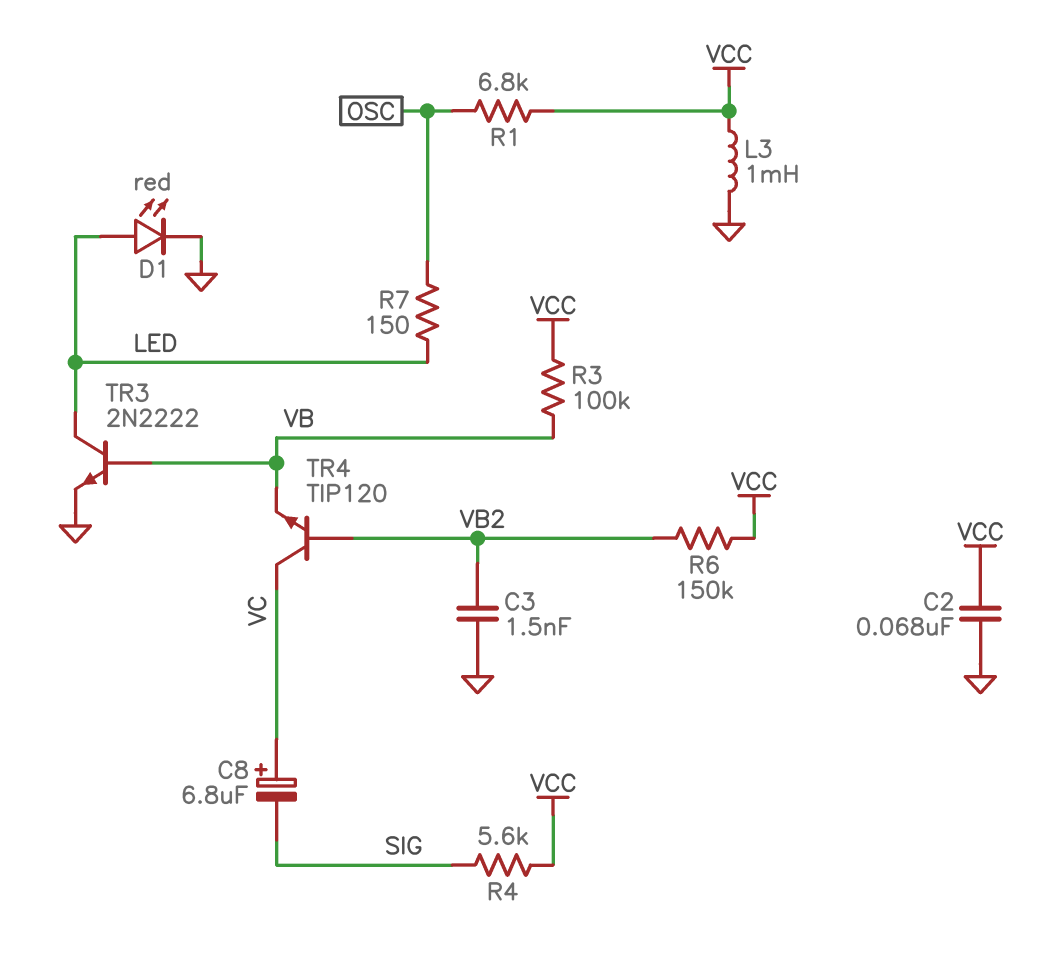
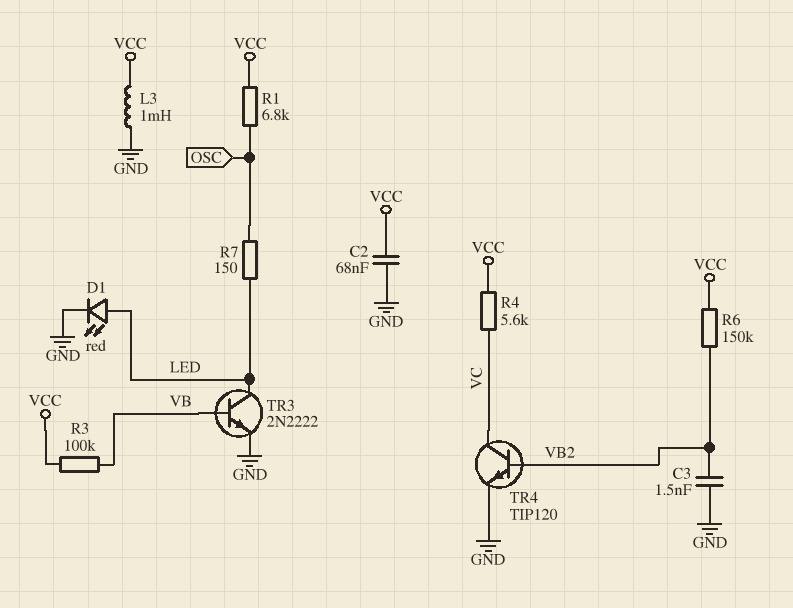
C8: 6.8uF (plus VC, minus SIG) -> none
R4: 5.6k (SIG, VCC) -> 5.6k (VC, VCC)
TR4: NPN TIP120 (B VB2, C VC, E VB) -> NPN TIP120 (B VB2, C VC, E GND)

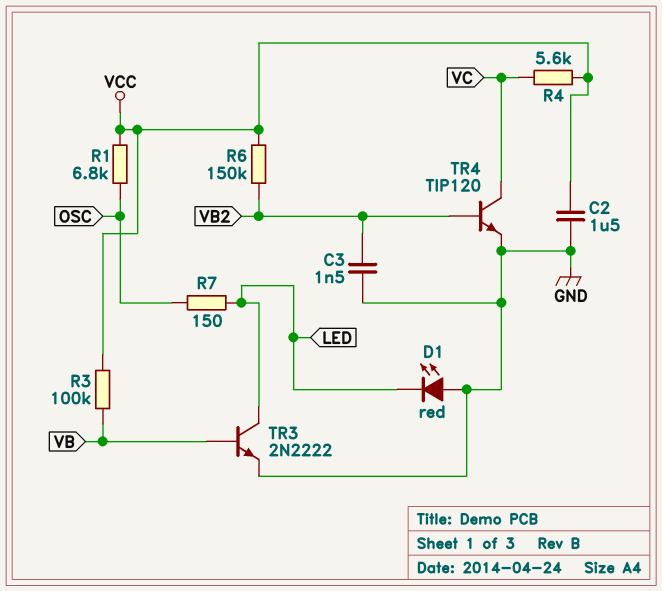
C2: 68nF (GND, VCC) -> 1.5uF (GND, VCC)
D1: LED red (A LED, K GND) -> LED red (A GND, K LED)
L3: 1mH (GND, VCC) -> none

